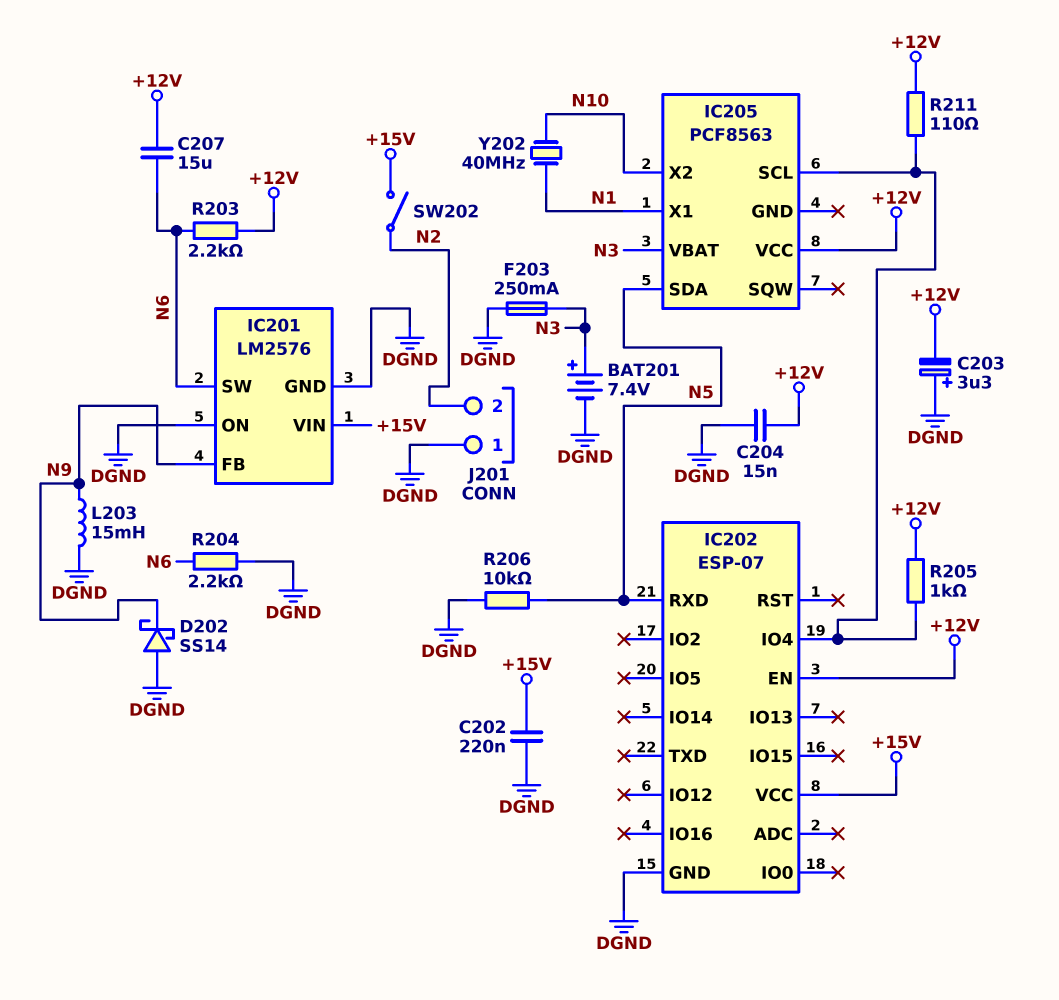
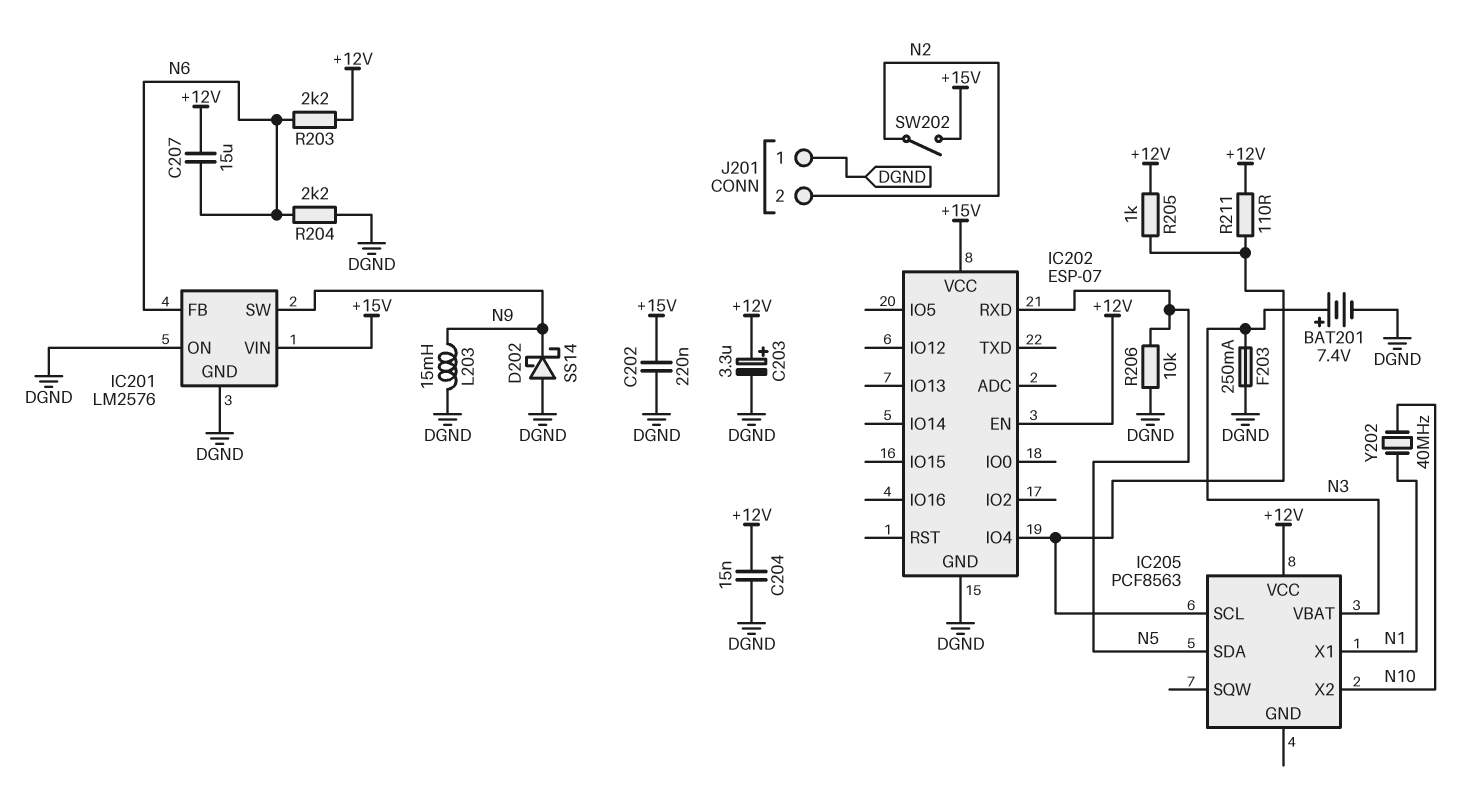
C203: 3.3uF (plus DGND, minus +12V) -> 3.3uF (plus +12V, minus DGND)
IC201 pin FB: N9 -> N6
IC201 pin SW: N6 -> N9

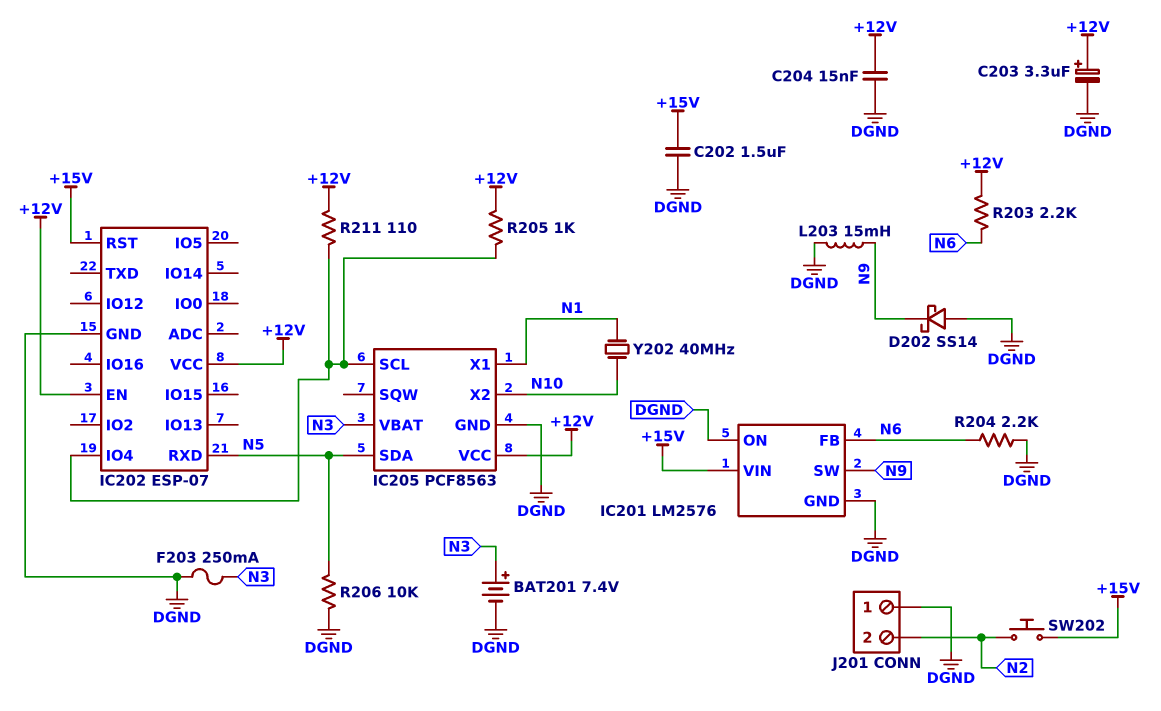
C202: 220nF (+15V, DGND) -> 1.5uF (+15V, DGND)
C207: 15uF (+12V, N6) -> none
IC202 pin RST: none -> +15V
IC202 pin VCC: +15V -> +12V
IC205 pin GND: none -> DGND
SW202: switch (+15V, N2) -> button (+15V, N2)

